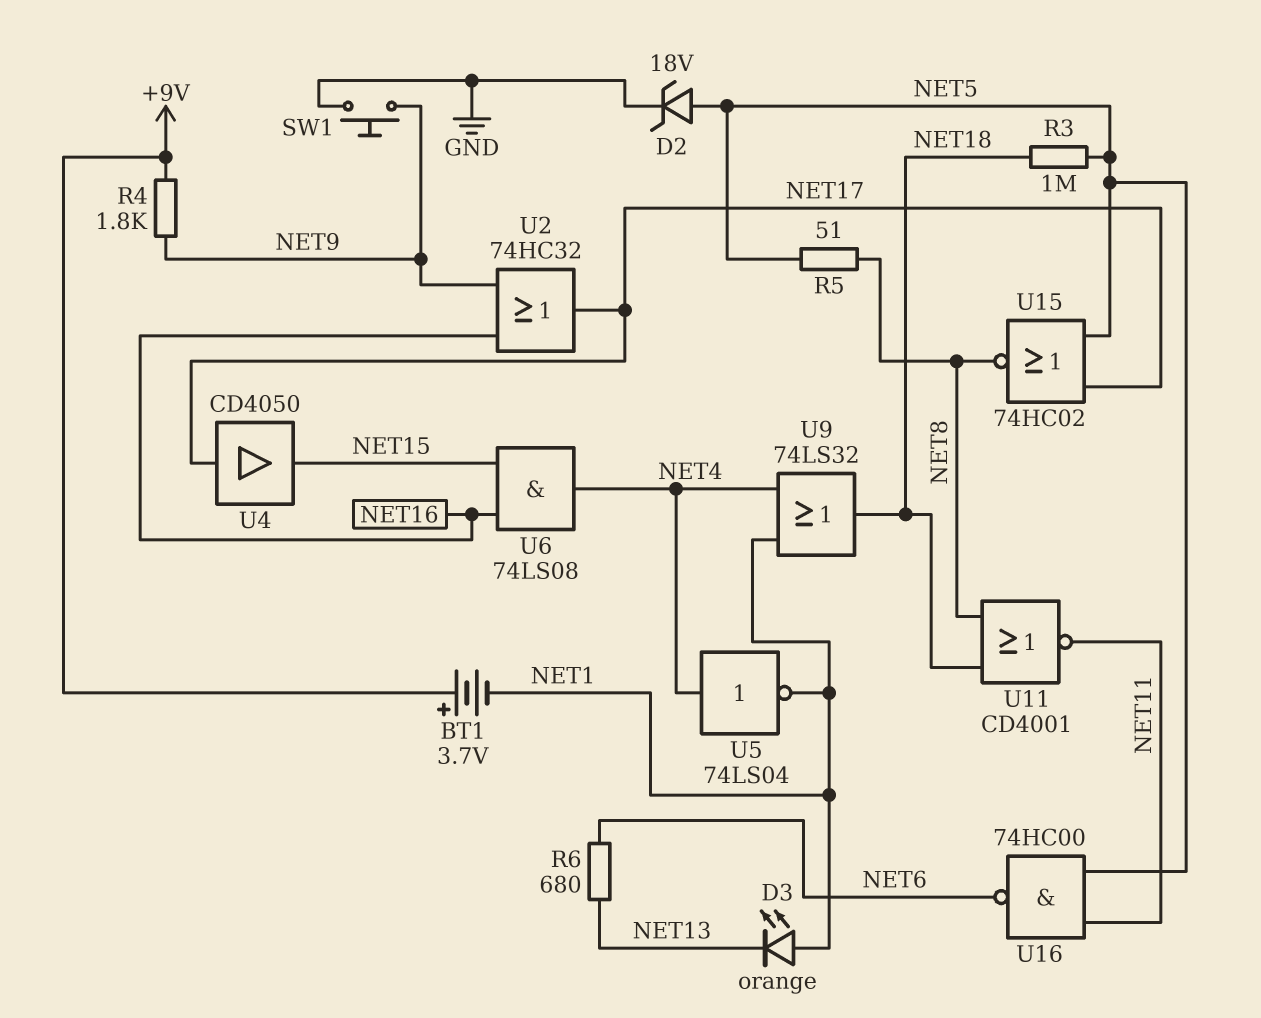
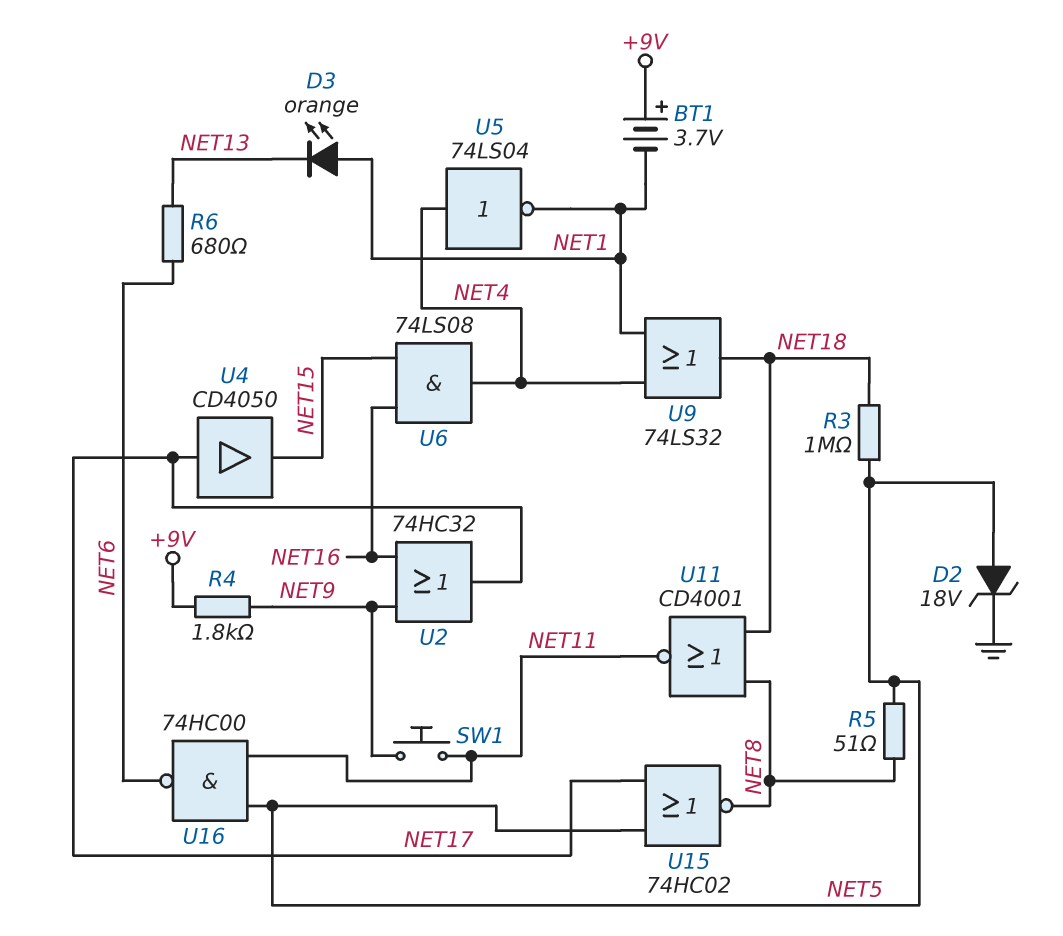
SW1: button (GND, NET9) -> button (NET9, NET11)

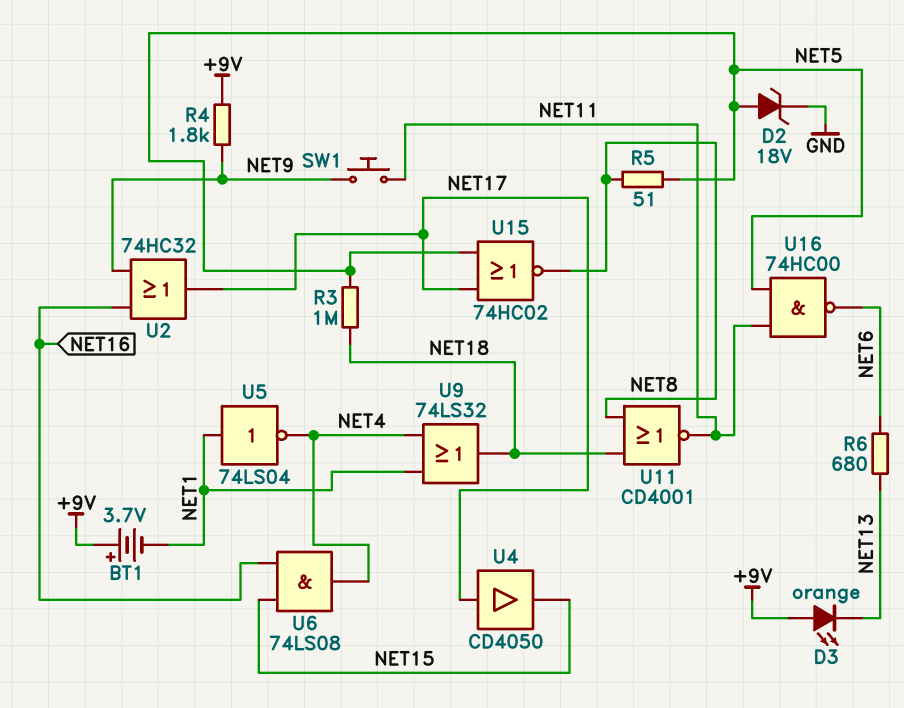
D3: LED orange (A NET1, K NET13) -> LED orange (A +9V, K NET13)
U5: NOT 74LS04 (in NET4, out NET1) -> NOT 74LS04 (in NET1, out NET4)

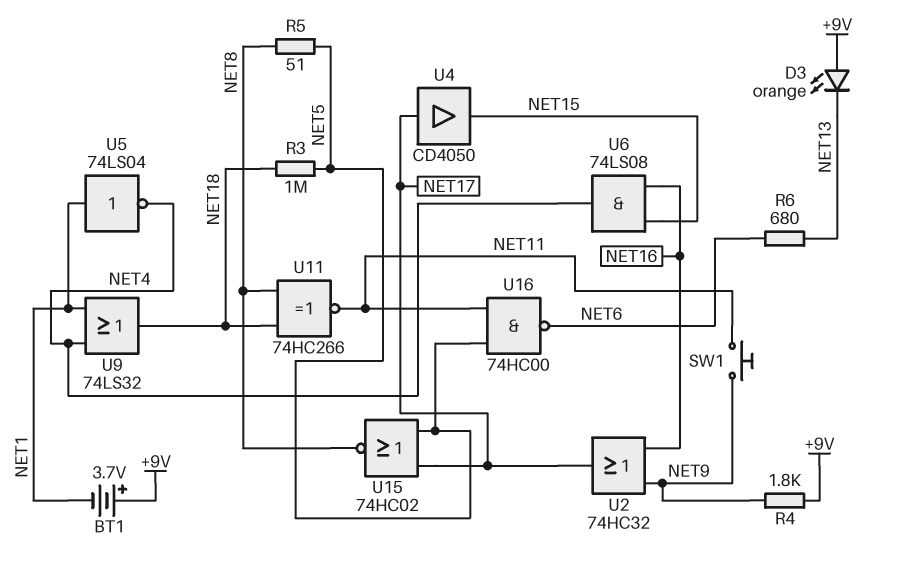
D2: zener 18V (A NET5, K GND) -> none
U11: NOR CD4001 (in NET8, in NET18, out NET11) -> XNOR 74HC266 (in NET8, in NET18, out NET11)

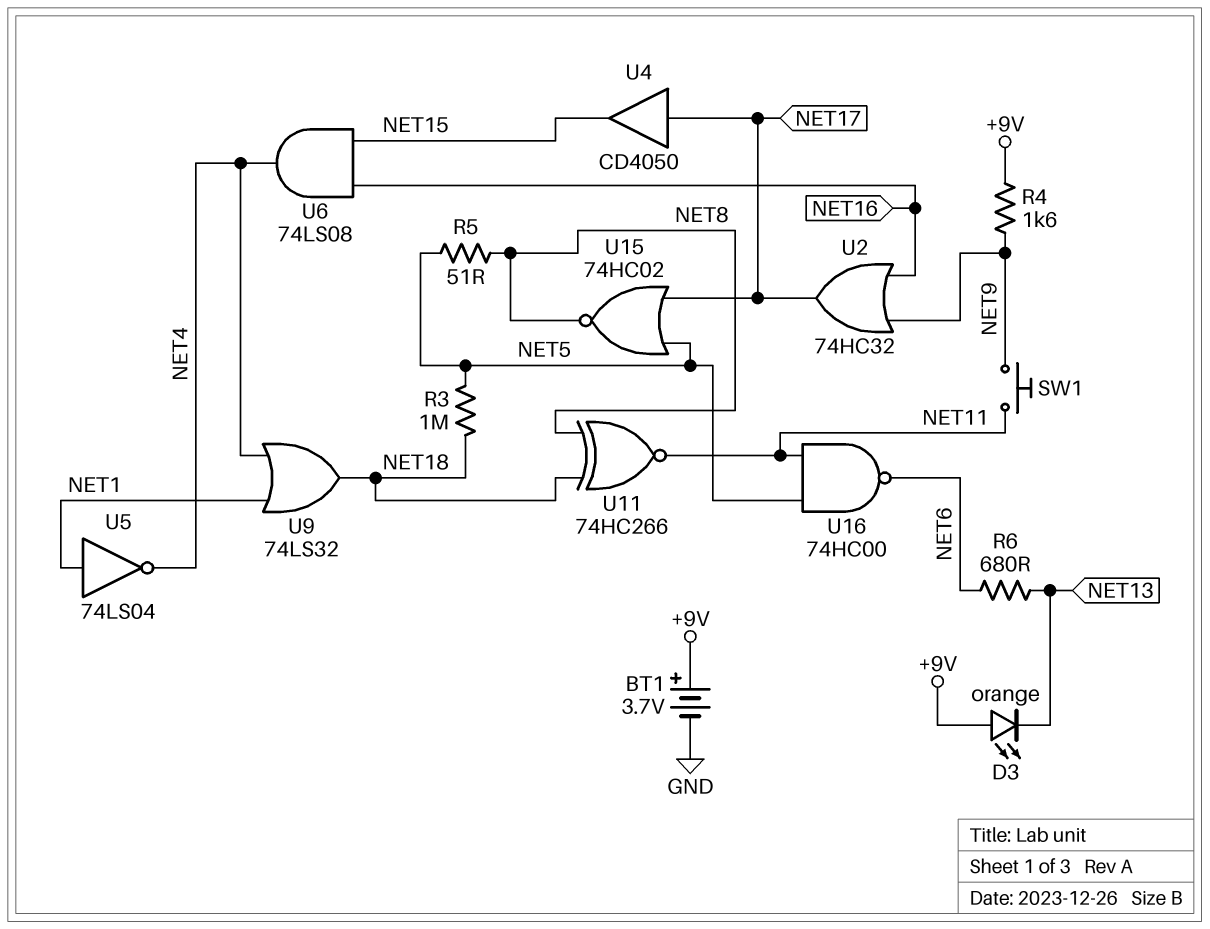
BT1: 3.7V (plus +9V, minus NET1) -> 3.7V (plus +9V, minus GND)
R4: 1.8k (+9V, NET9) -> 1.6k (+9V, NET9)

